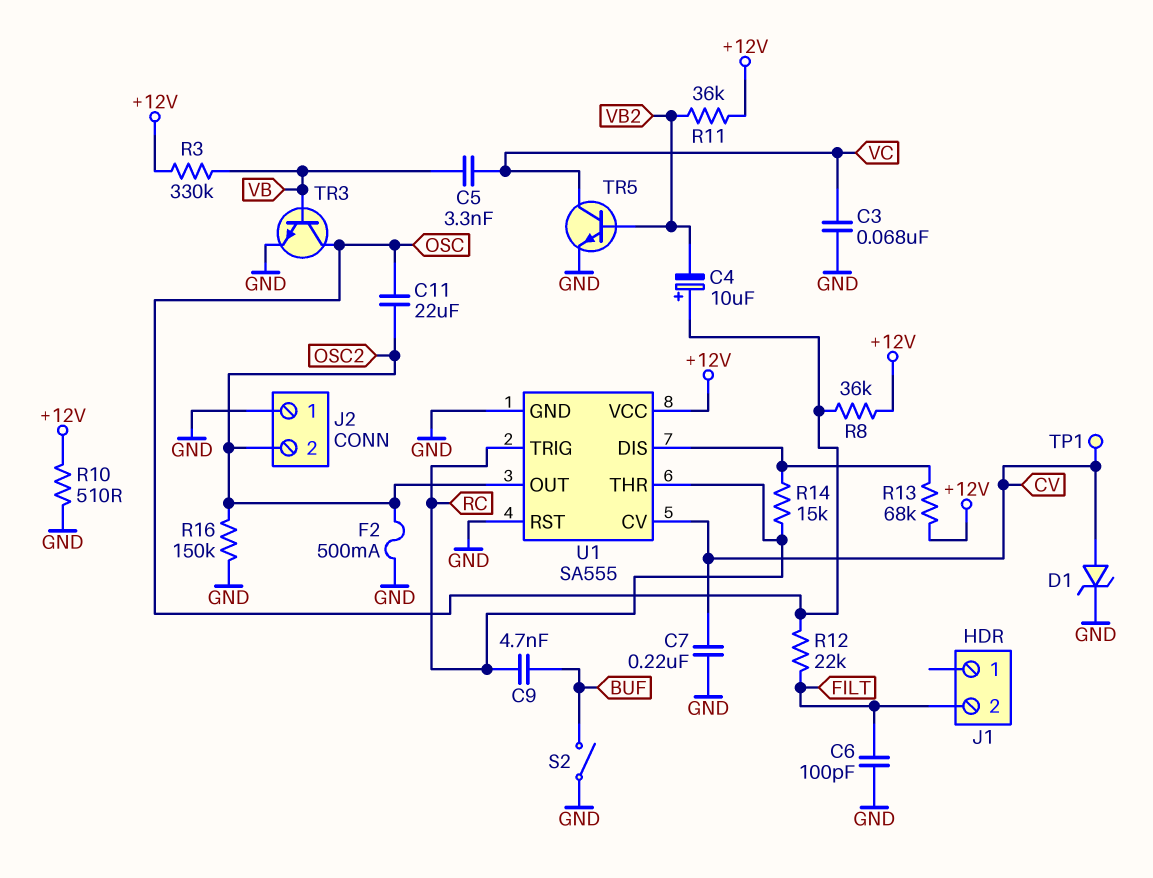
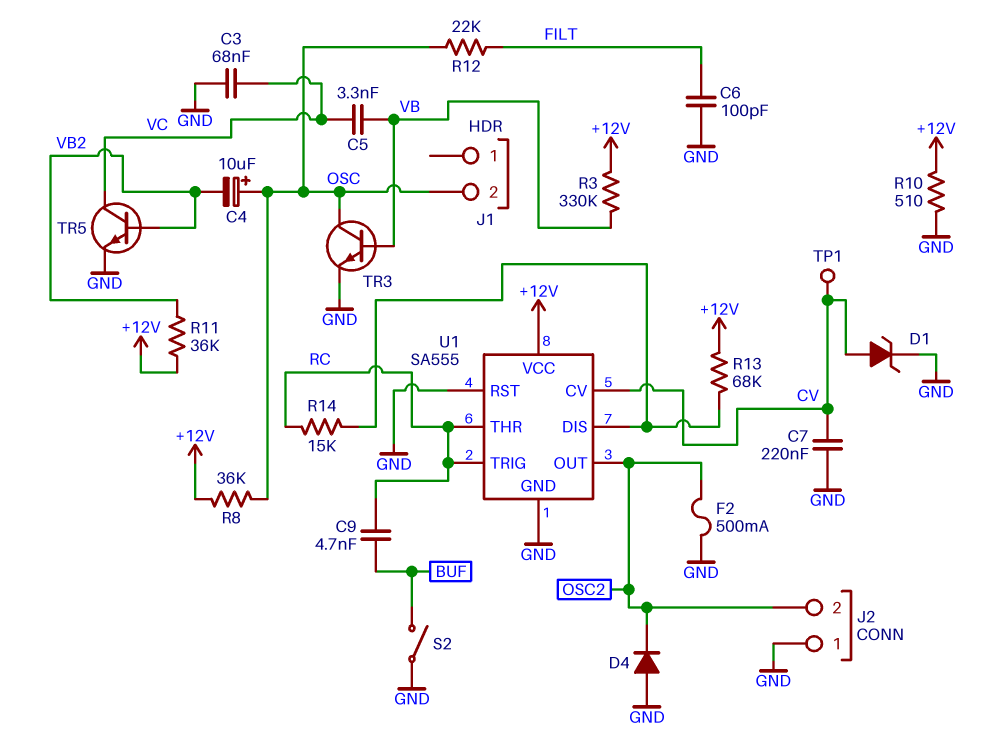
C11: 22uF (OSC, OSC2) -> none
D4: none -> diode (A GND, K OSC2)
J1 pin 2: FILT -> OSC
R16: 150k (GND, OSC2) -> none

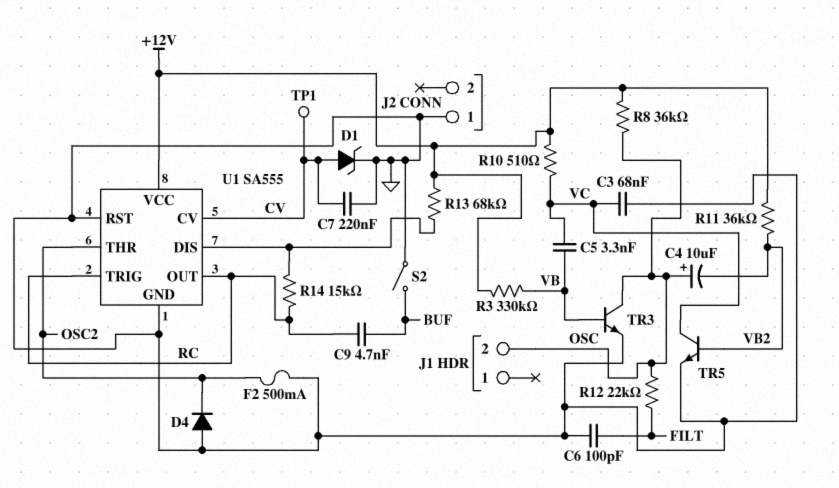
J2 pin 2: OSC2 -> none
R10: 510 (+12V, GND) -> 510 (+12V, VC)
U1 pin OUT: OSC2 -> RC
U1 pin THR: RC -> OSC2

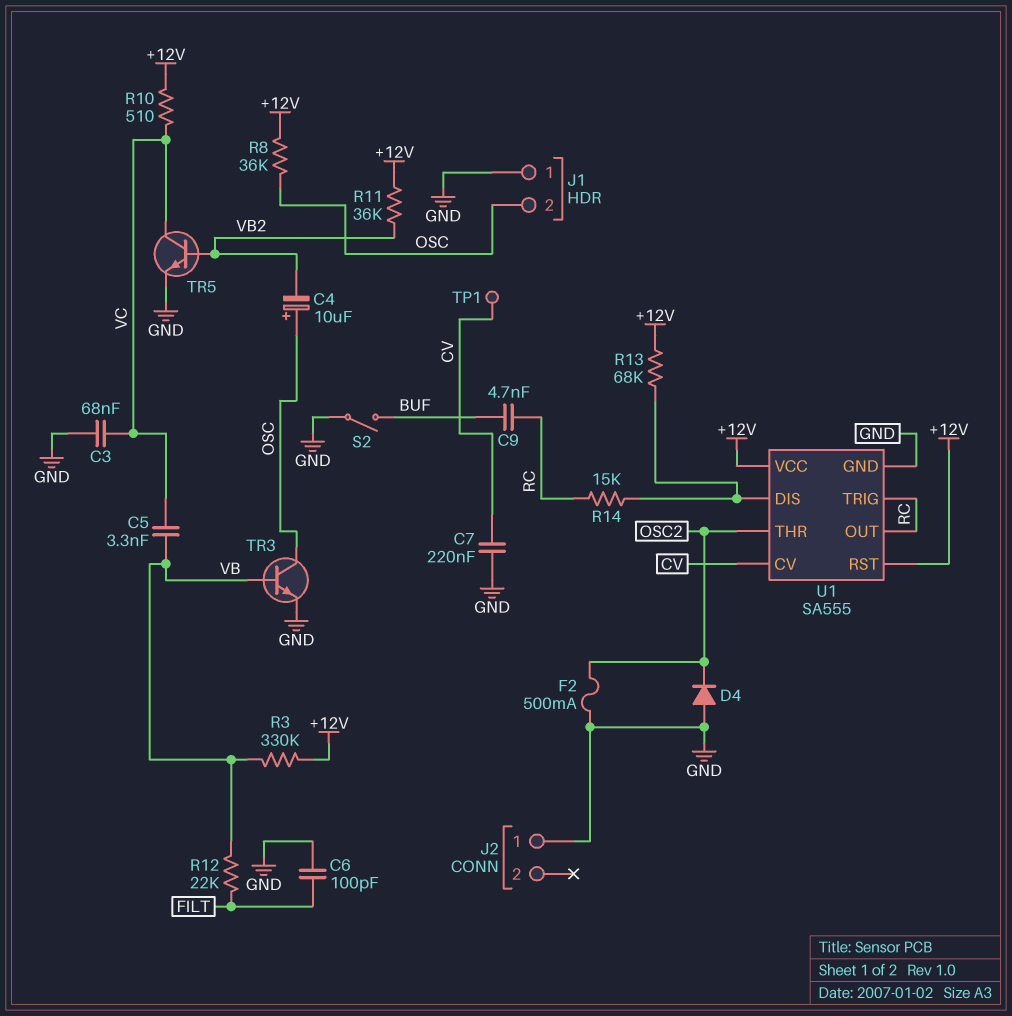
D1: zener (A CV, K GND) -> none
J1 pin 1: none -> GND
R12: 22k (FILT, OSC) -> 22k (FILT, VB)
U1 pin RST: GND -> +12V

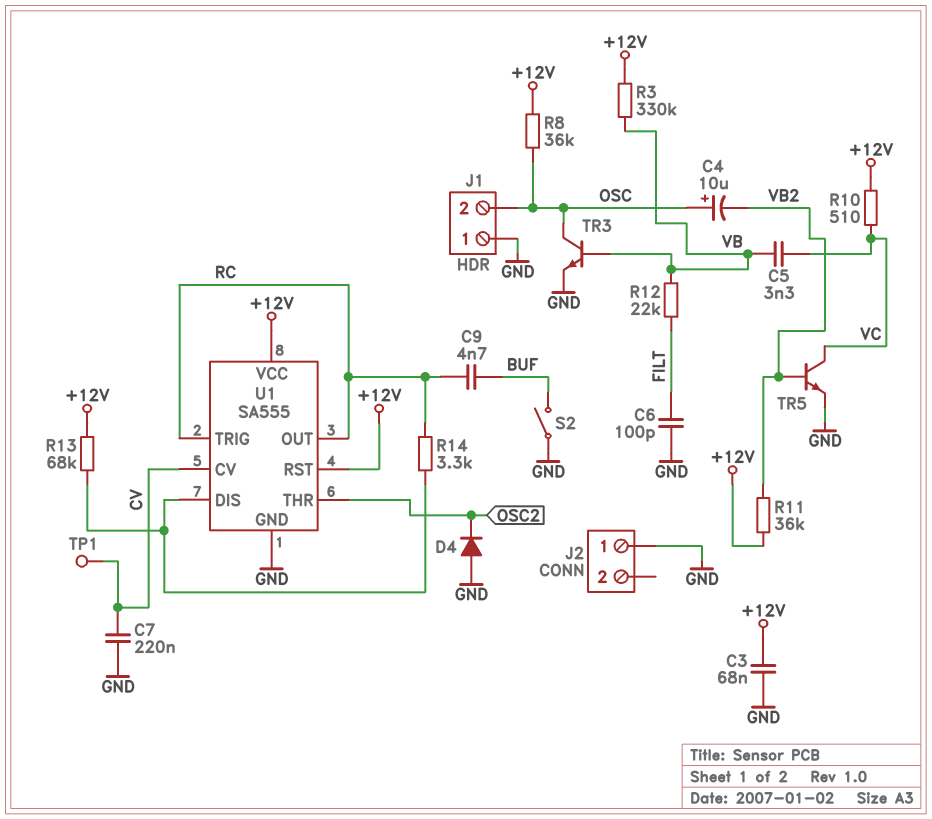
C3: 68nF (GND, VC) -> 68nF (+12V, GND)
F2: 500mA (GND, OSC2) -> none
R14: 15k (RC, U1/DIS) -> 3.3k (RC, U1/DIS)

